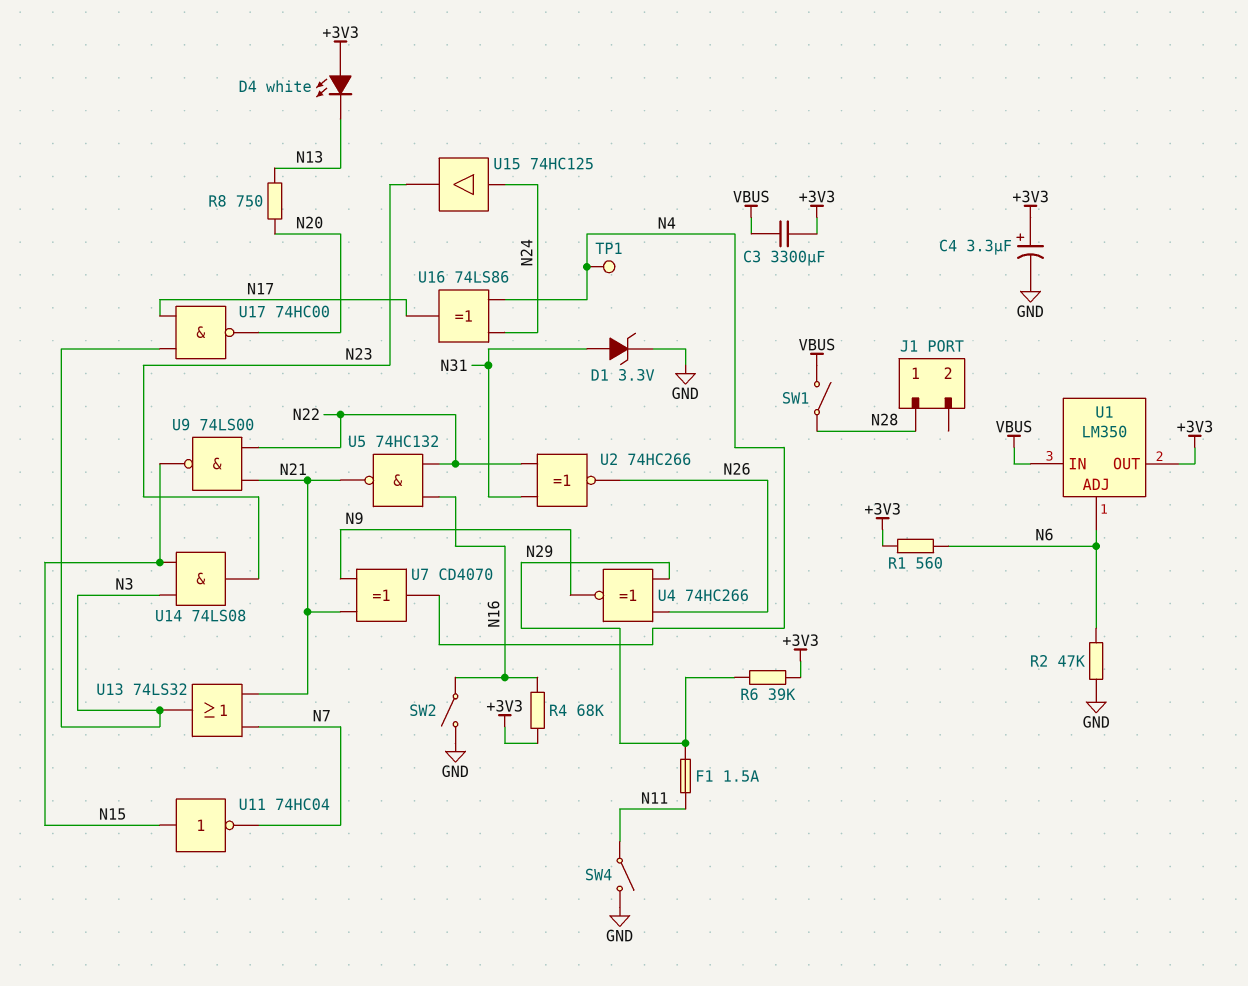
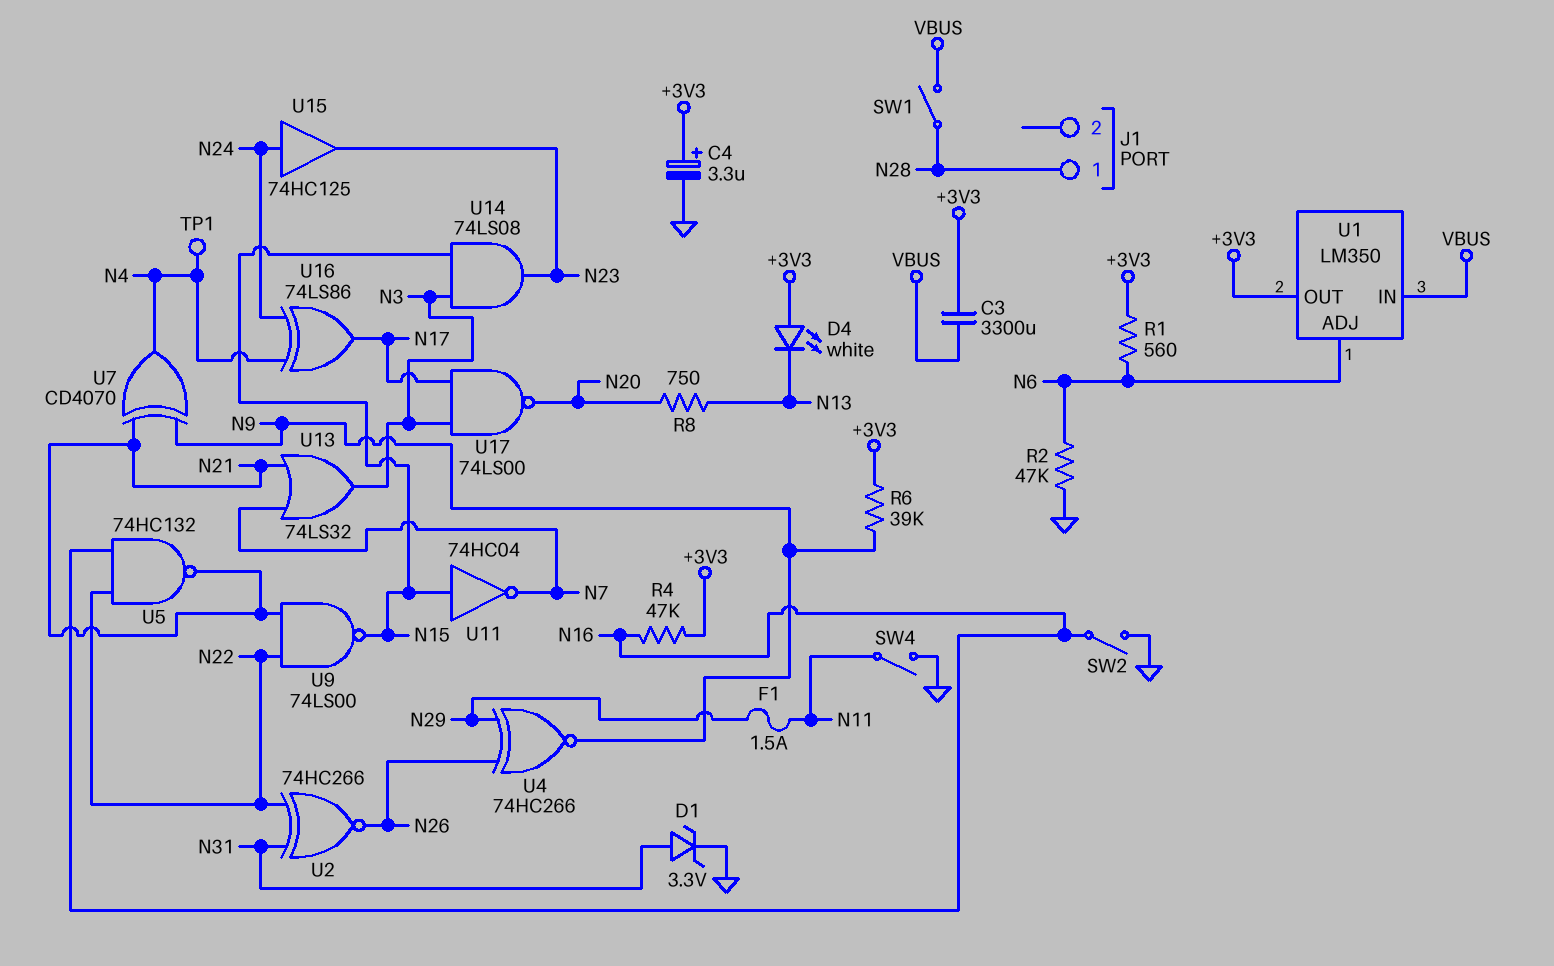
R4: 68k (+3V3, N16) -> 47k (+3V3, N16)
R6: 39k (+3V3, N29) -> 39k (+3V3, N9)
U17: NAND 74HC00 (in N3, in N17, out N20) -> NAND 74LS00 (in N3, in N17, out N20)

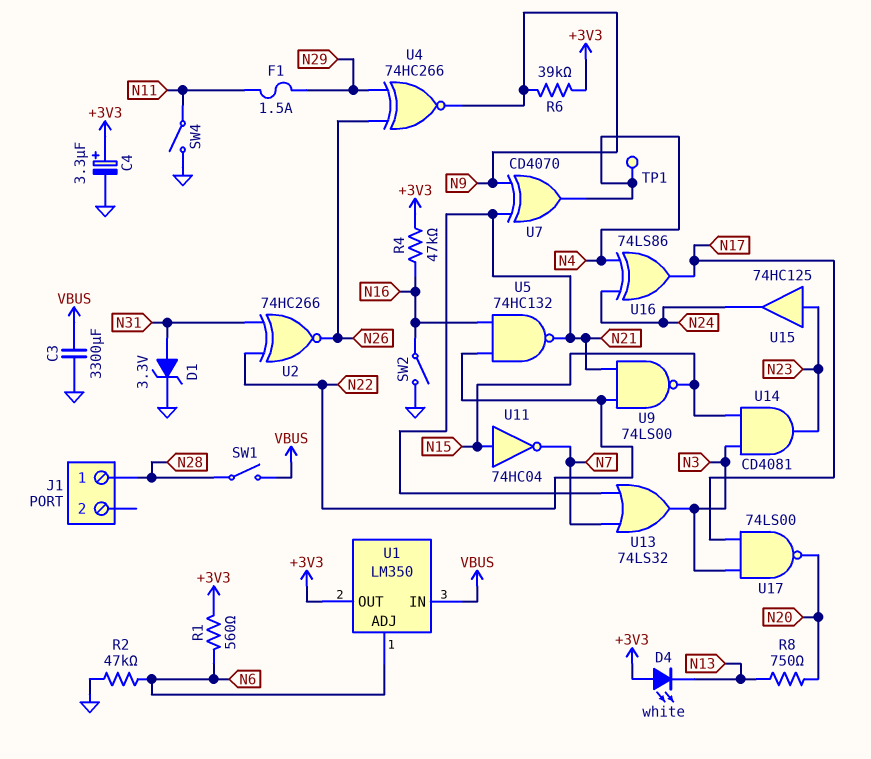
C3: 3300uF (+3V3, VBUS) -> 3300uF (GND, VBUS)
U14: AND 74LS08 (in N3, in N15, out N23) -> AND CD4081 (in N3, in N15, out N23)
U15: buffer 74HC125 (in N24, out N23) -> buffer 74HC125 (in N23, out N24)

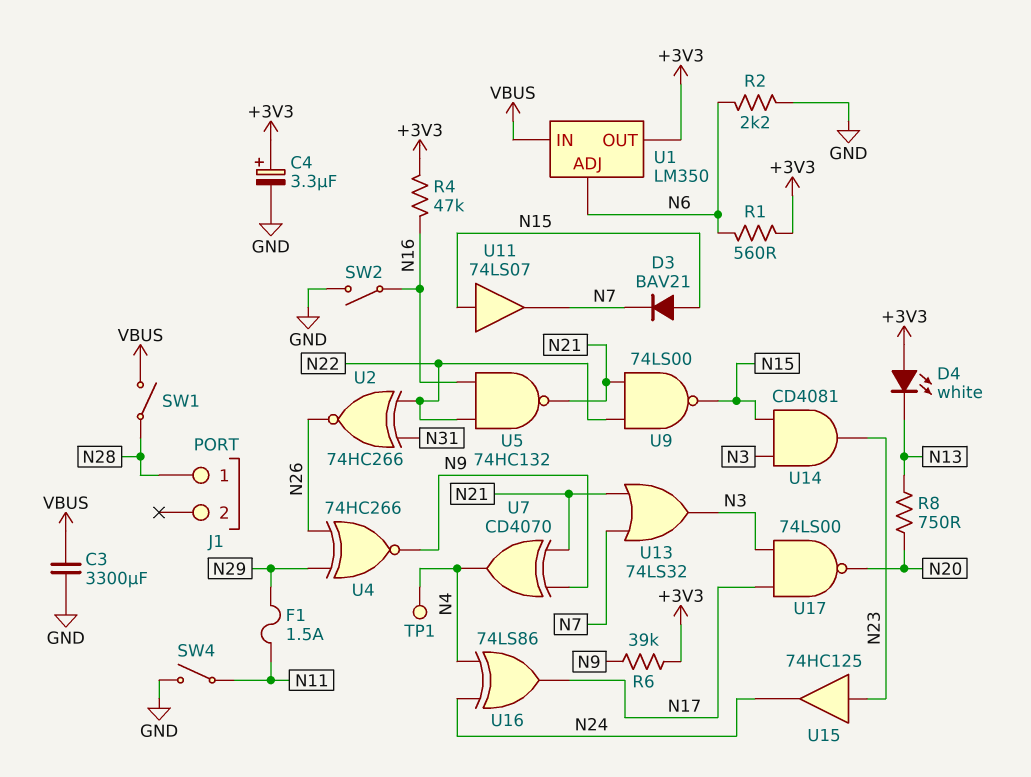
D1: zener 3.3V (A N31, K GND) -> none
D3: none -> diode BAV21 (A N15, K N7)
R2: 47k (GND, N6) -> 2.2k (GND, N6)
U11: NOT 74HC04 (in N15, out N7) -> buffer 74LS07 (in N15, out N7)

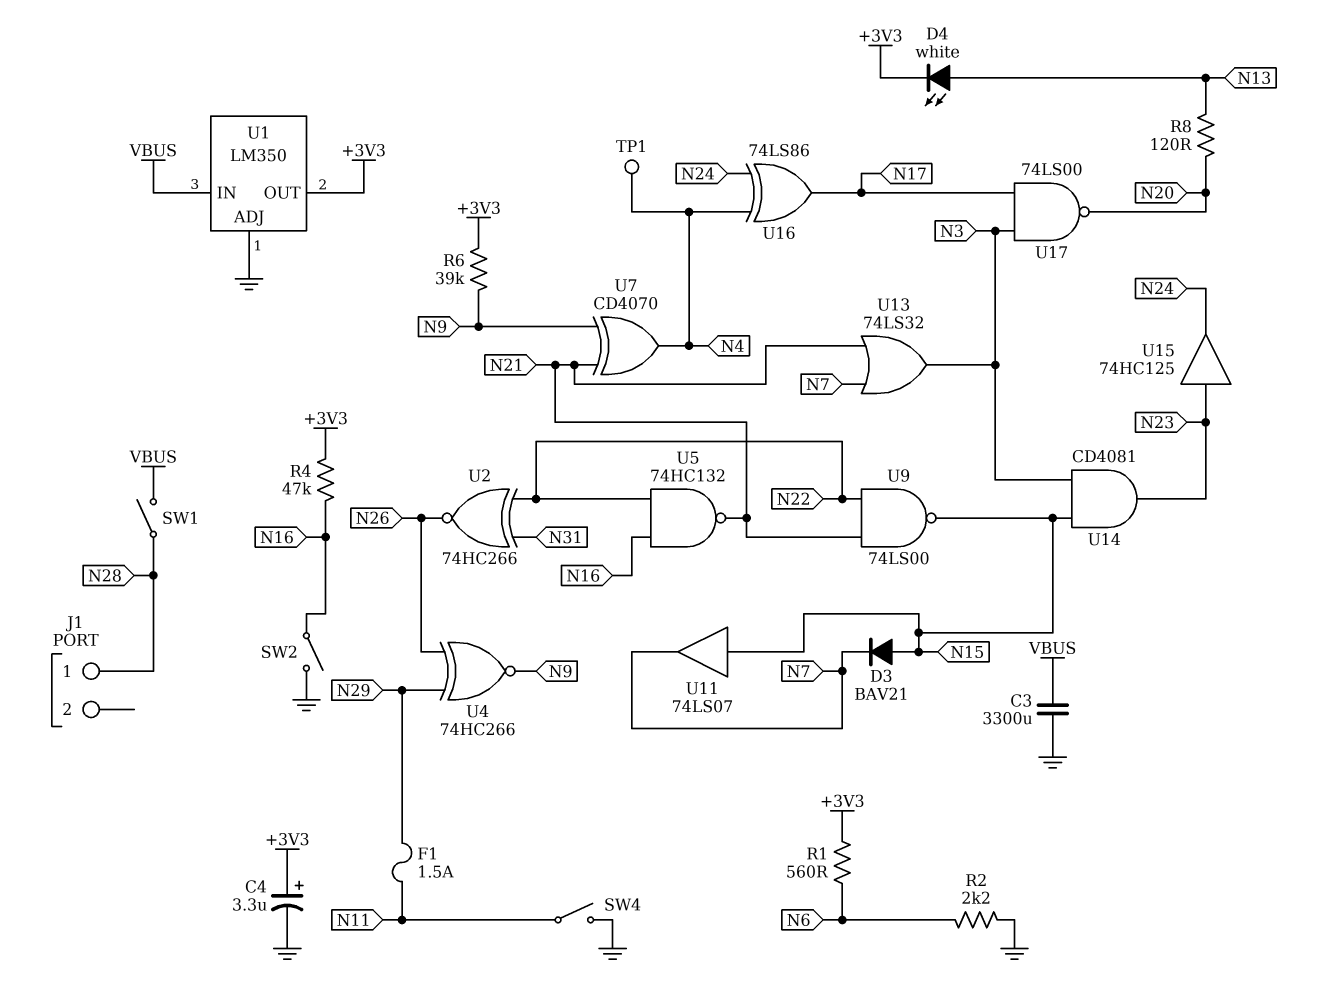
D4: LED white (A +3V3, K N13) -> LED white (A N13, K +3V3)
R8: 750 (N13, N20) -> 120 (N13, N20)
U1 pin ADJ: N6 -> GND

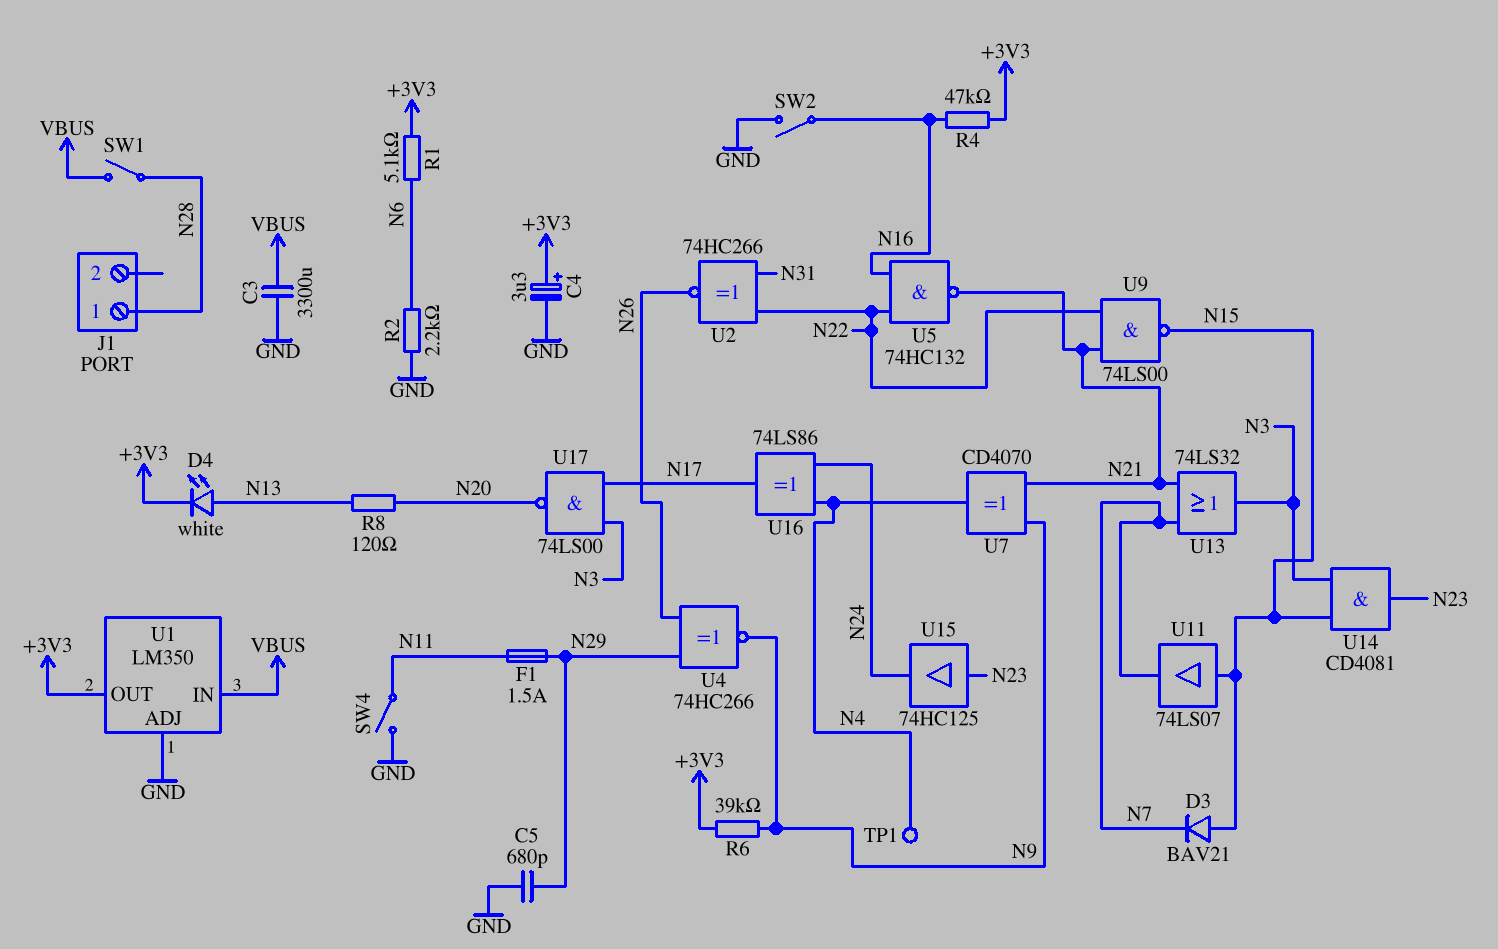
C5: none -> 680pF (GND, N29)
R1: 560 (+3V3, N6) -> 5.1k (+3V3, N6)

